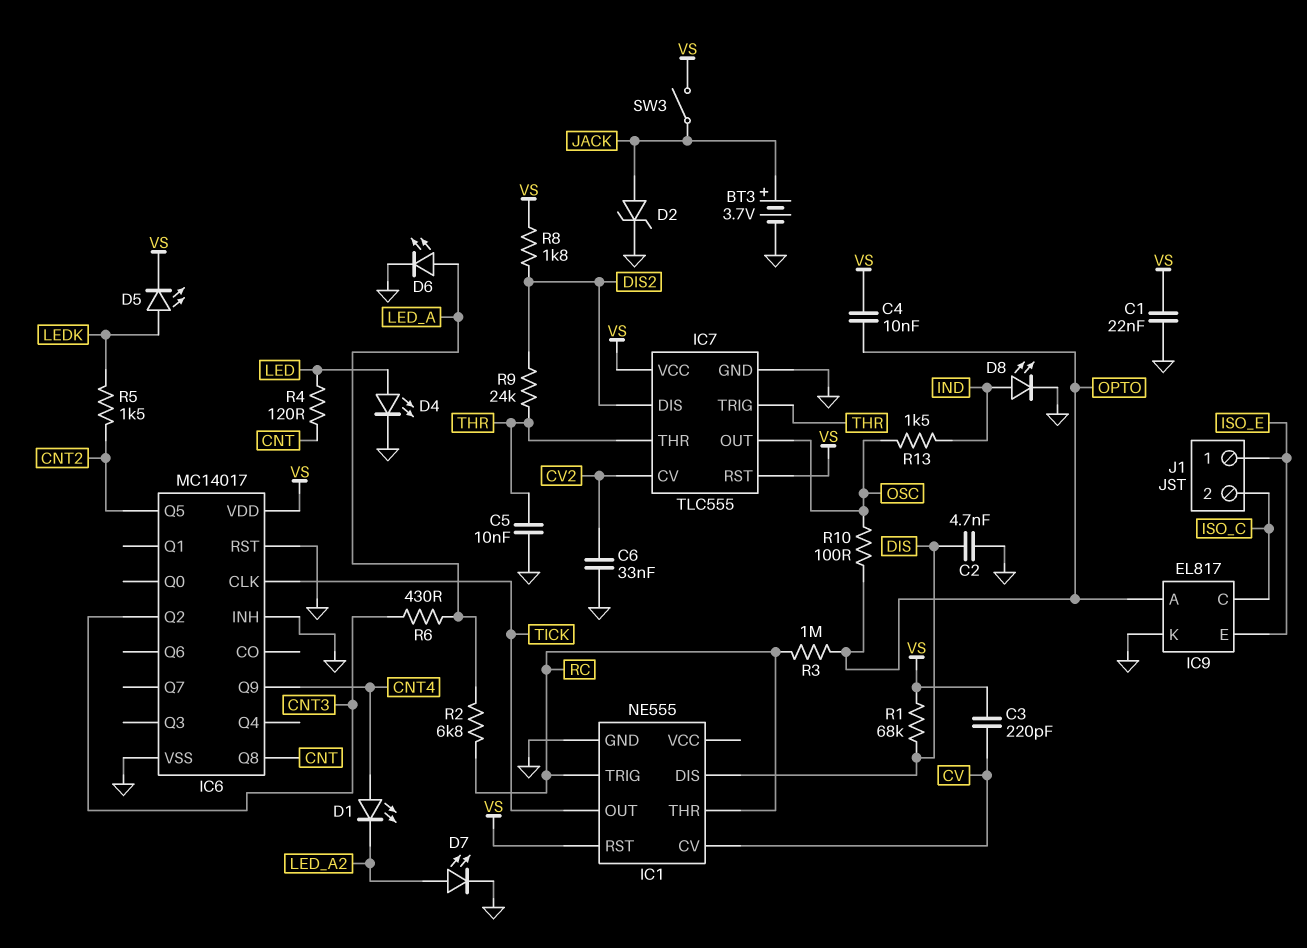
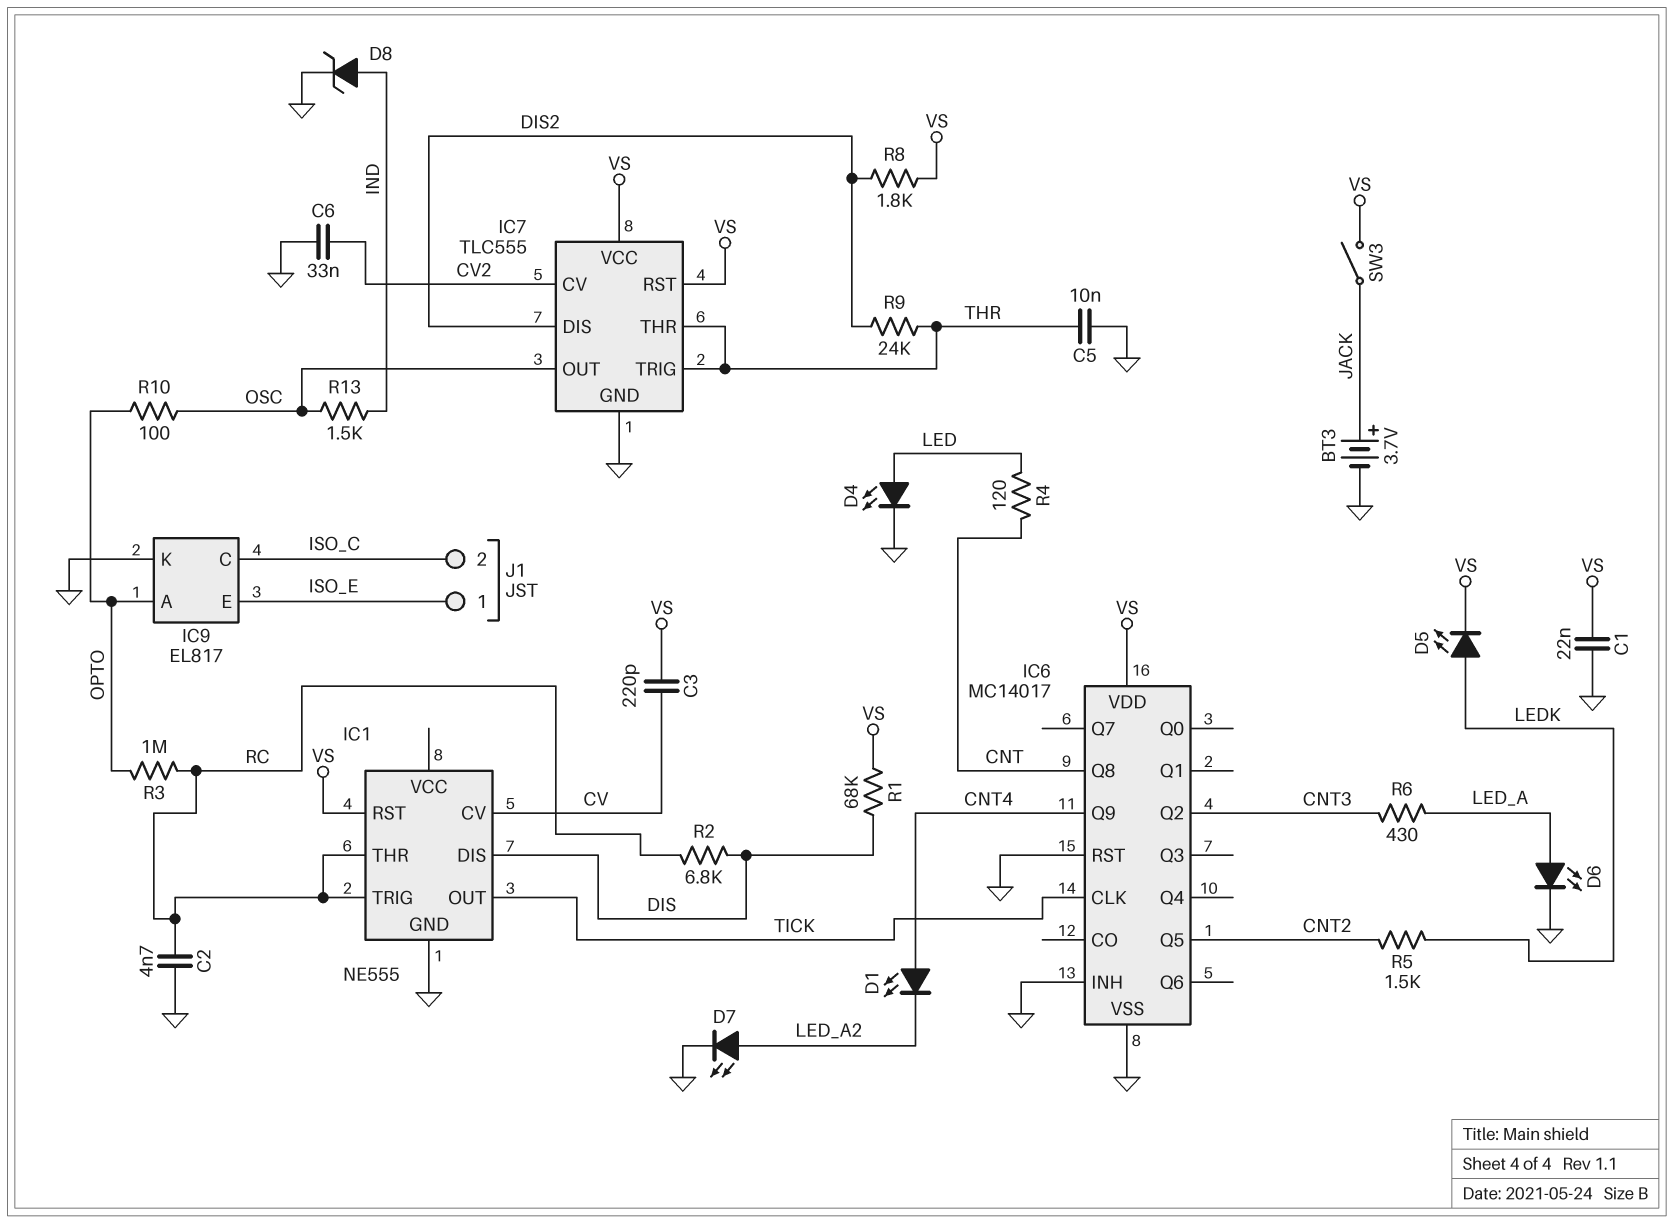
C2: 4.7nF (DIS, GND) -> 4.7nF (GND, RC)
C4: 10nF (OPTO, VS) -> none
D2: zener (A JACK, K GND) -> none
D8: LED (A IND, K GND) -> zener (A IND, K GND)
R2: 6.8k (LED_A, RC) -> 6.8k (DIS, RC)

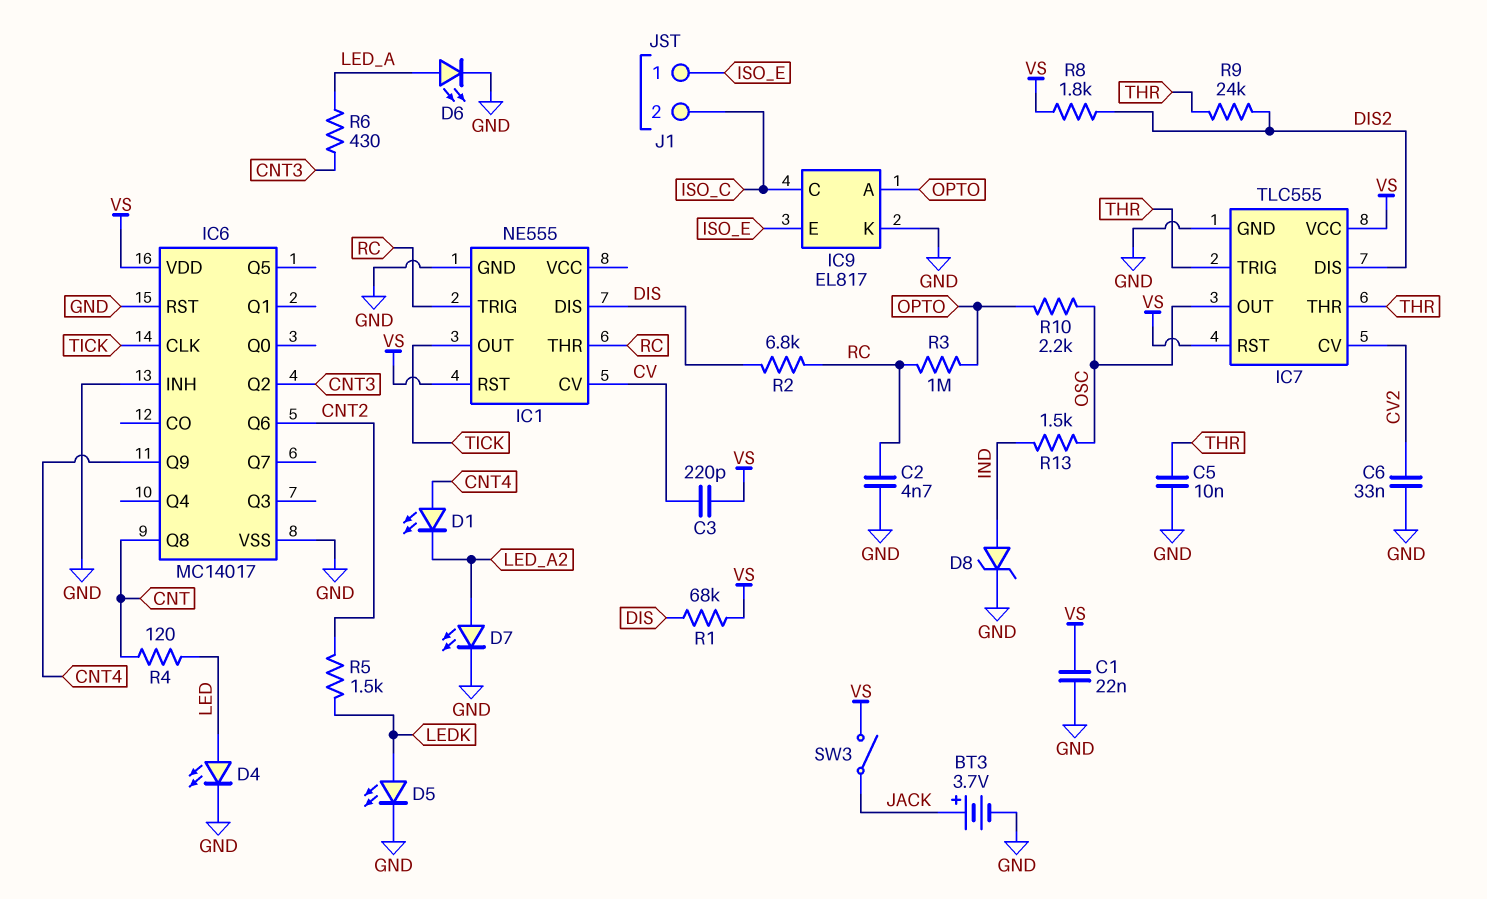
D5: LED (A LEDK, K VS) -> LED (A LEDK, K GND)
IC6 pin Q5: CNT2 -> none
IC6 pin Q6: none -> CNT2
R10: 100 (OPTO, OSC) -> 2.2k (OPTO, OSC)

